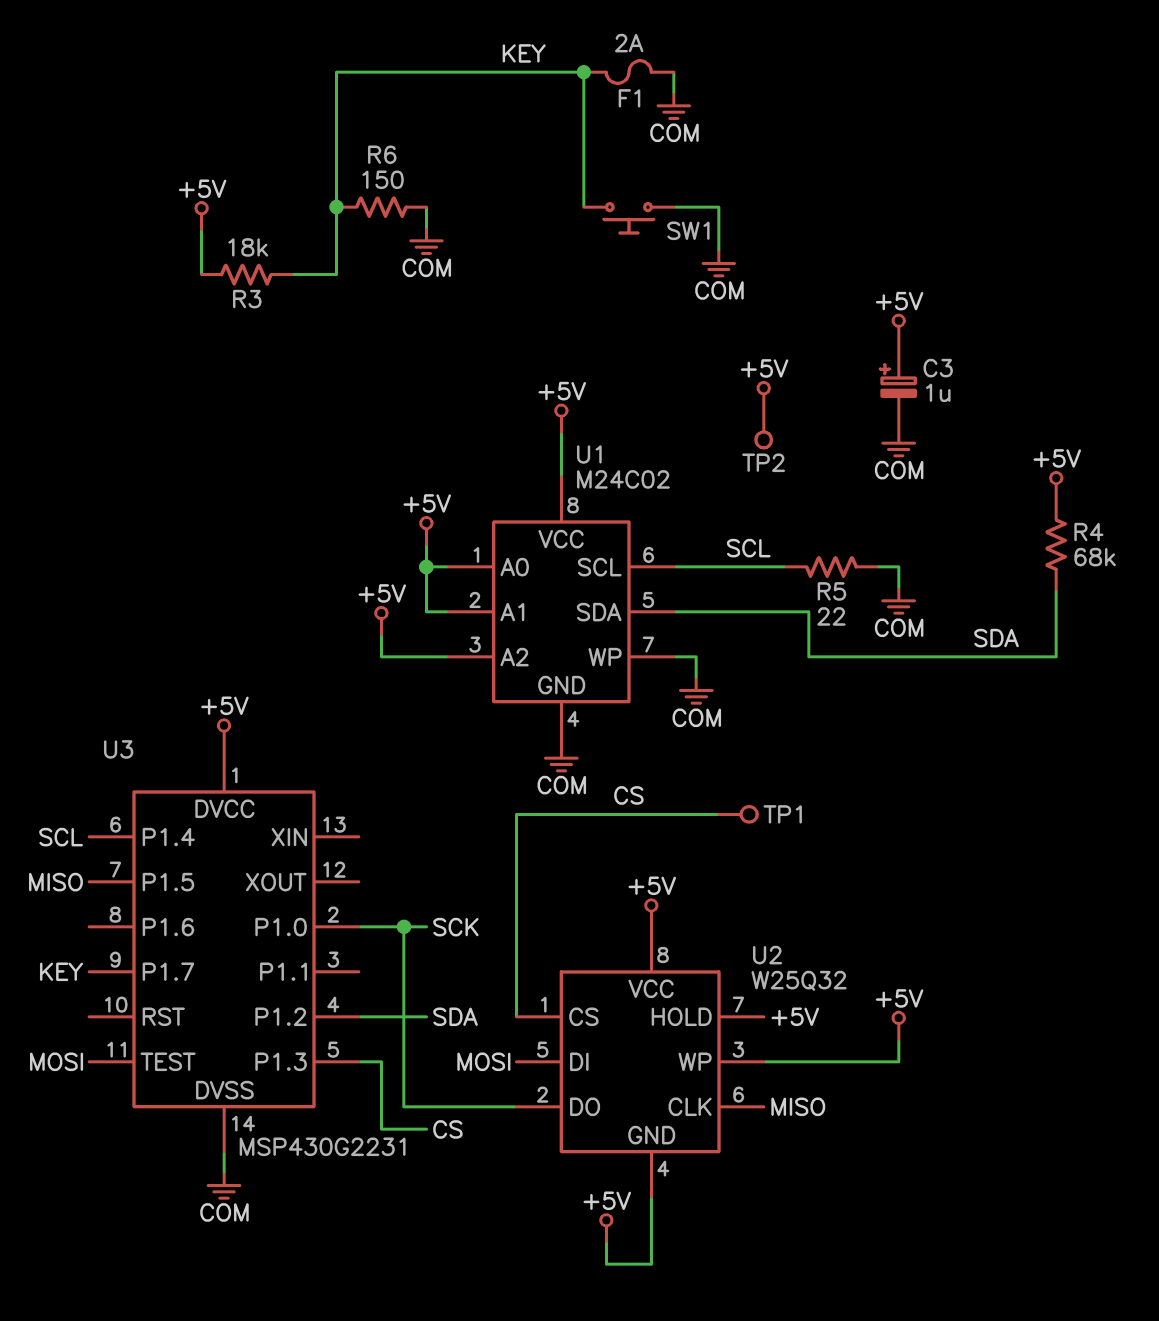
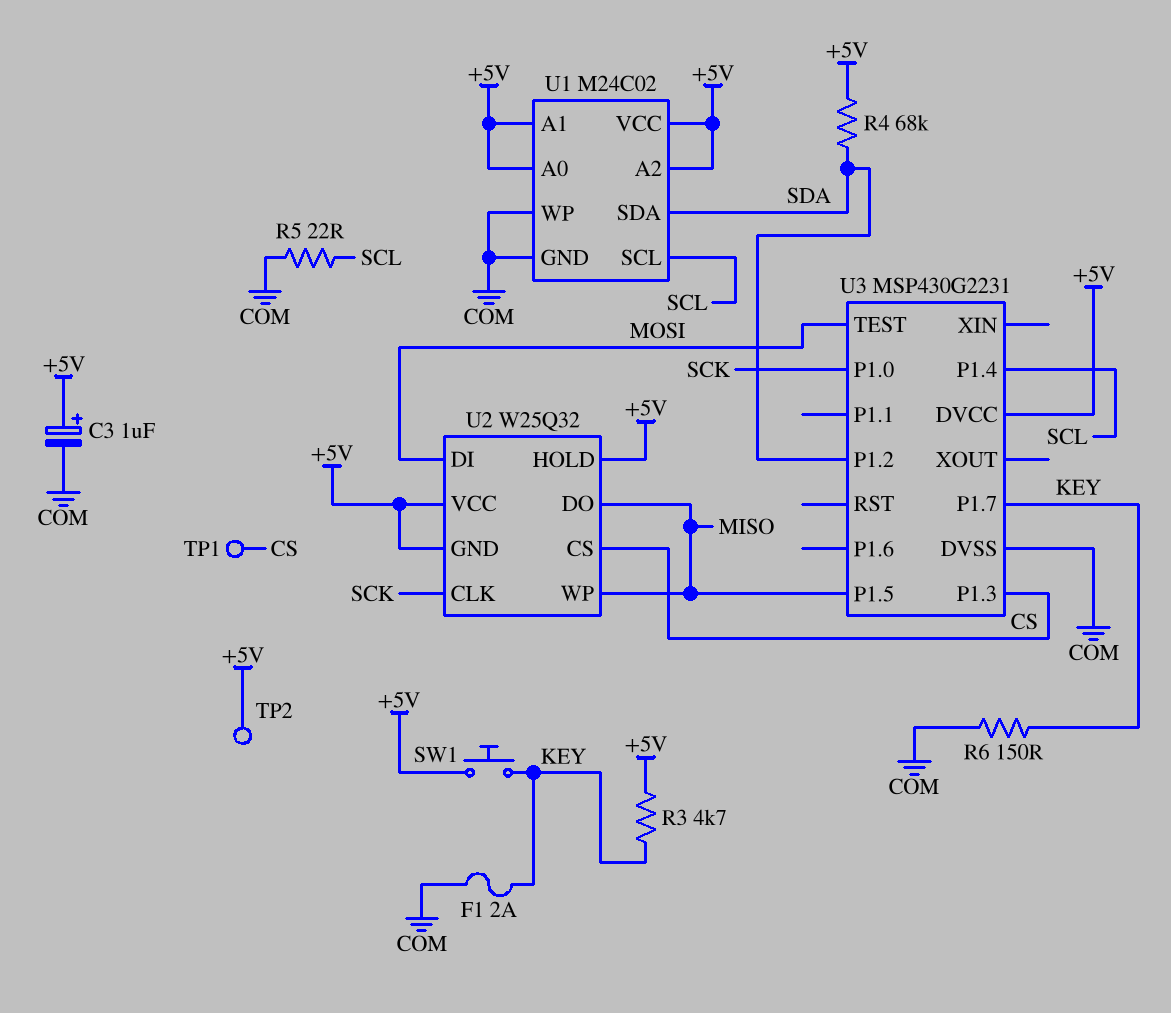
R3: 18k (+5V, KEY) -> 4.7k (+5V, KEY)
SW1: button (COM, KEY) -> button (+5V, KEY)
U2 pin CLK: MISO -> SCK
U2 pin DO: SCK -> MISO
U2 pin WP: +5V -> MISO

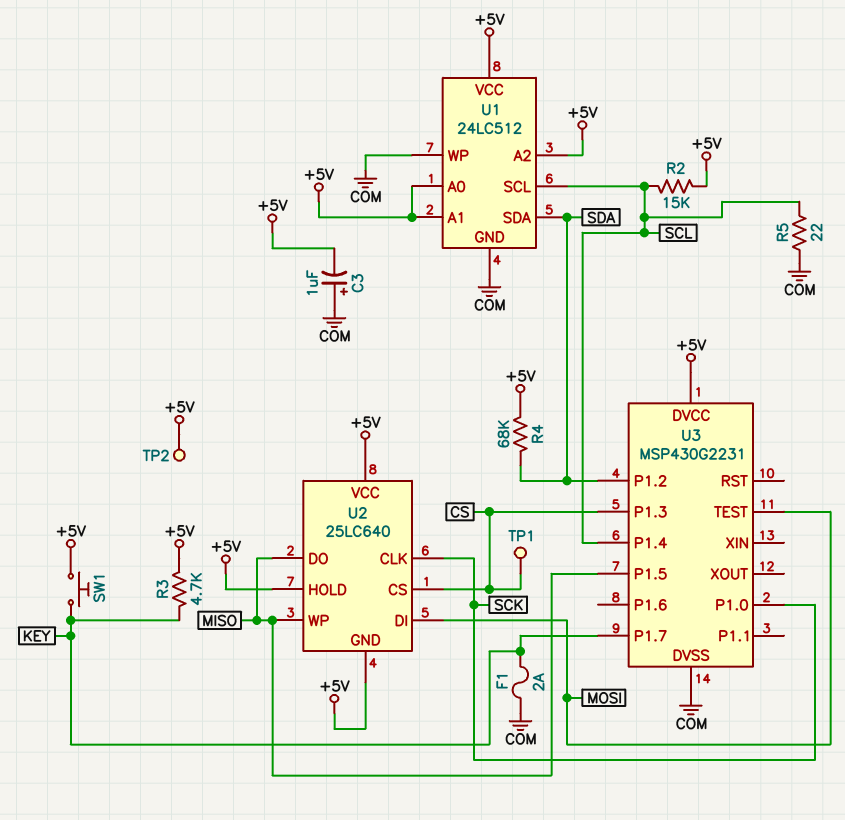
C3: 1uF (plus +5V, minus COM) -> 1uF (plus COM, minus +5V)
R2: none -> 15k (+5V, SCL)
R6: 150 (COM, KEY) -> none
U1: M24C02 -> 24LC512
U2: W25Q32 -> 25LC640

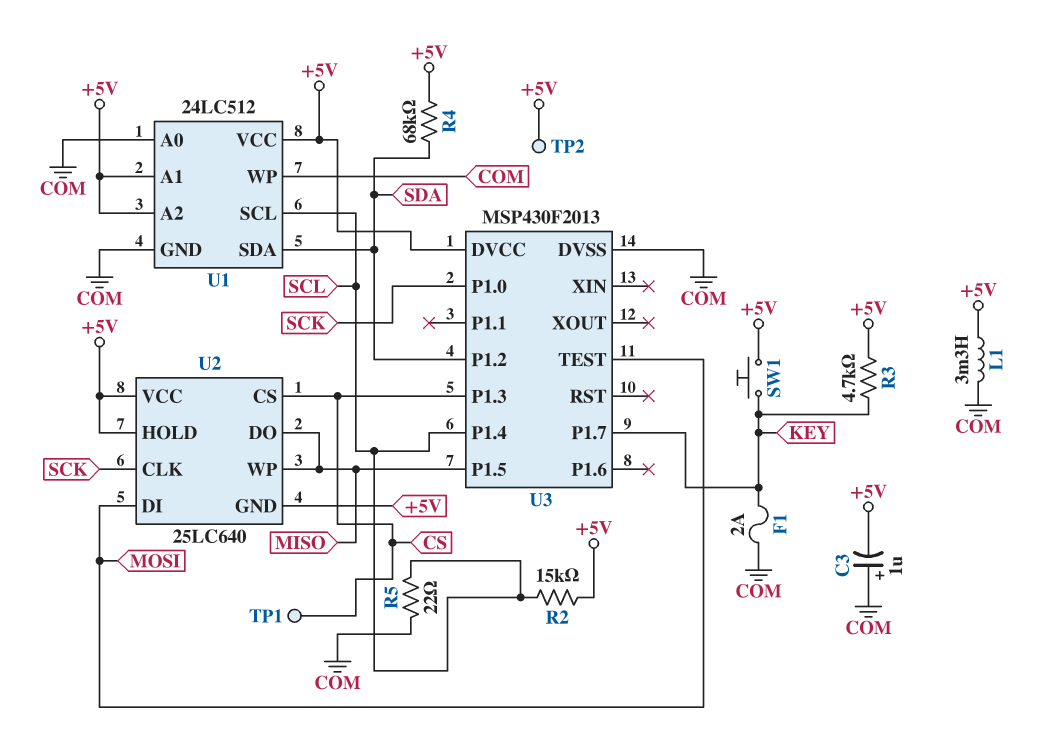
L1: none -> 3.3mH (+5V, COM)
U1 pin A0: +5V -> COM
U3: MSP430G2231 -> MSP430F2013

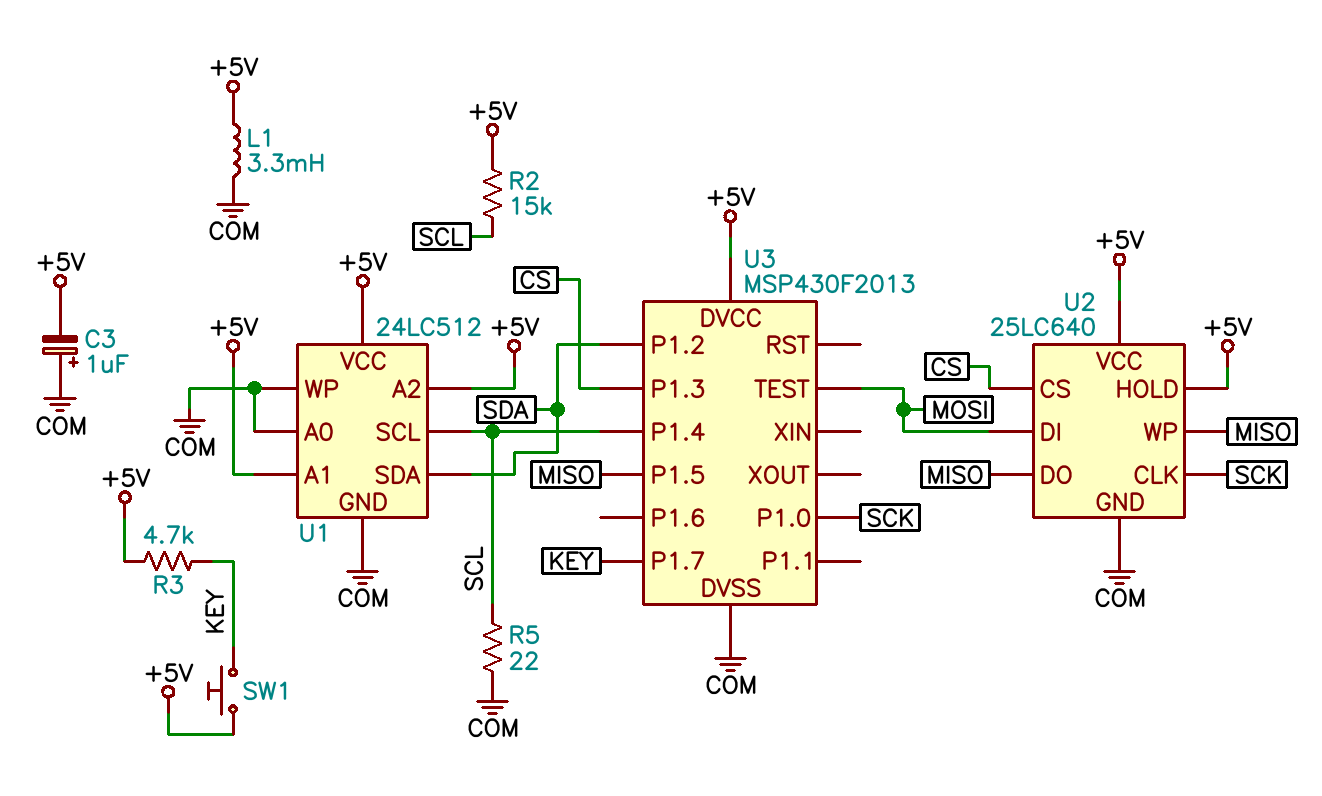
F1: 2A (COM, KEY) -> none
R4: 68k (+5V, SDA) -> none
TP1: test point (CS) -> none
TP2: test point (+5V) -> none
U2 pin GND: +5V -> COM

